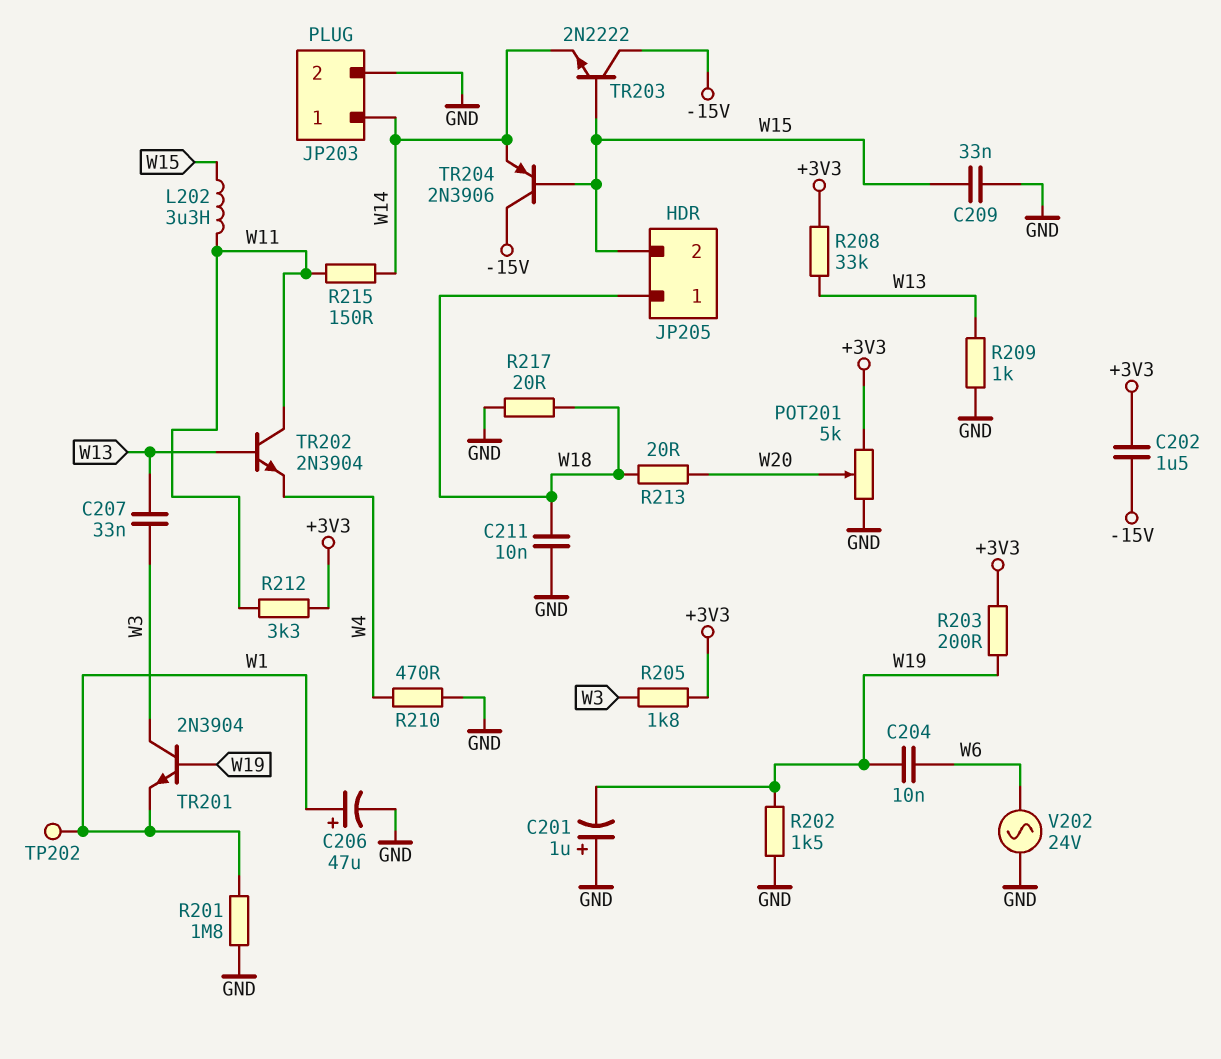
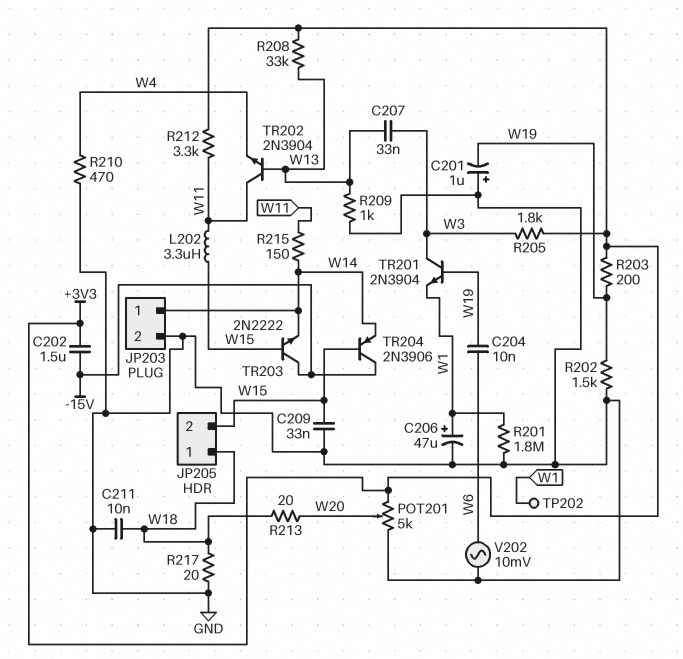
V202: AC 24V (GND, W6) -> AC 10mV (GND, W6)

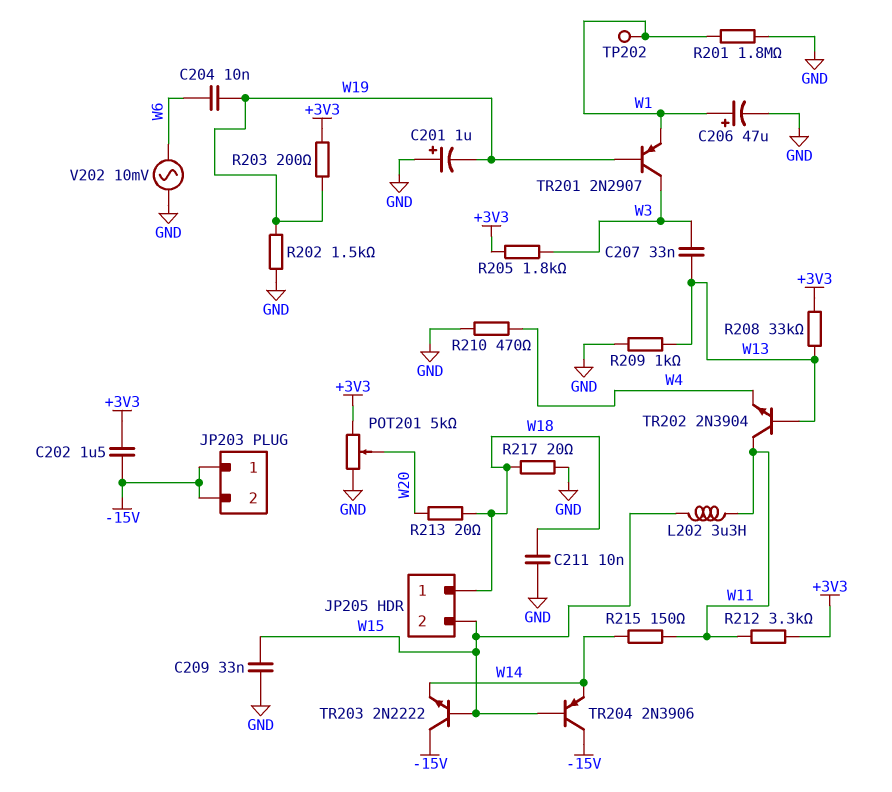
JP203 pin 1: W14 -> -15V
JP203 pin 2: GND -> -15V
TR201: NPN 2N3904 (B W19, C W3, E W1) -> PNP 2N2907 (B W19, C W3, E W1)

